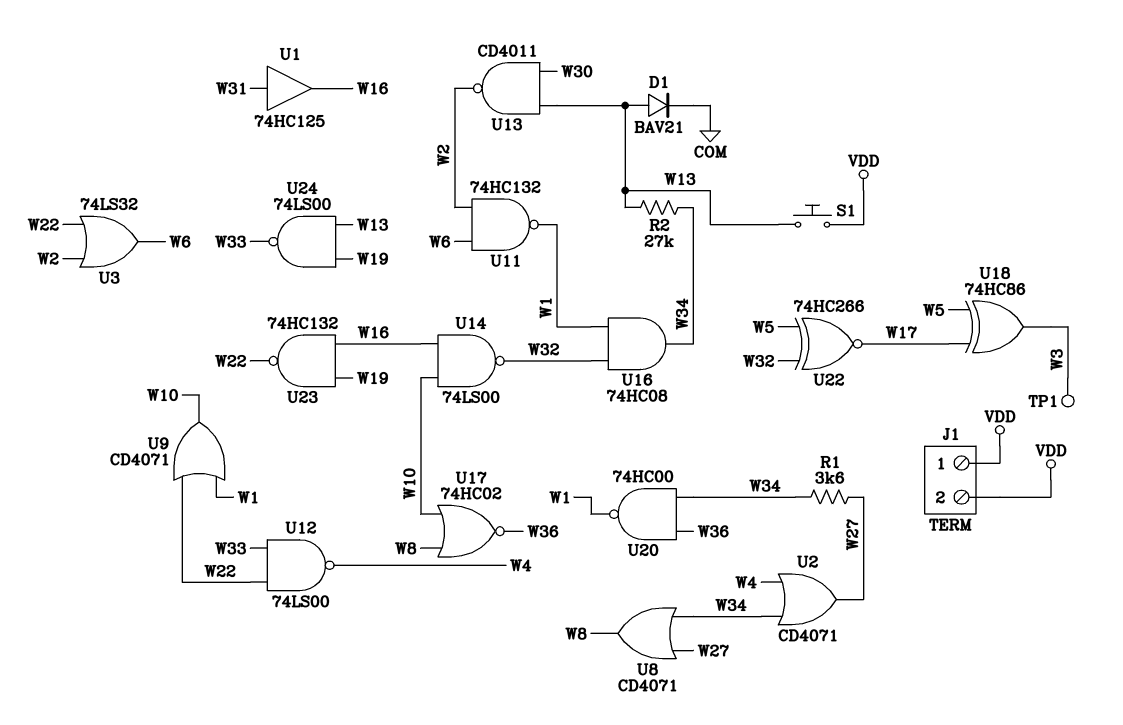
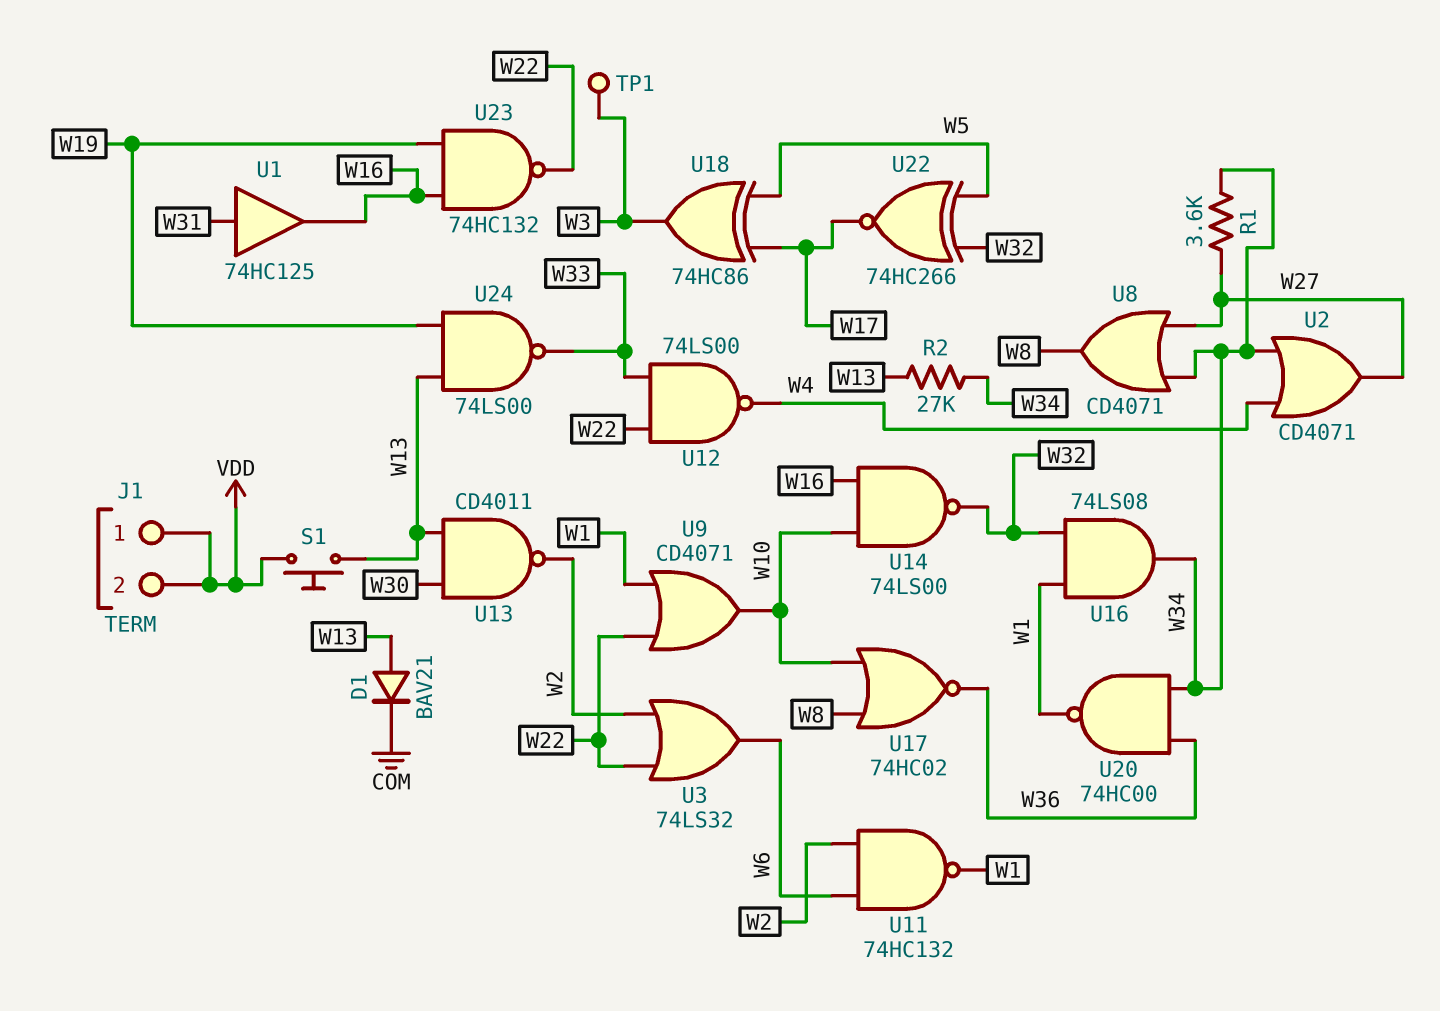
U16: AND 74HC08 (in W1, in W32, out W34) -> AND 74LS08 (in W1, in W32, out W34)

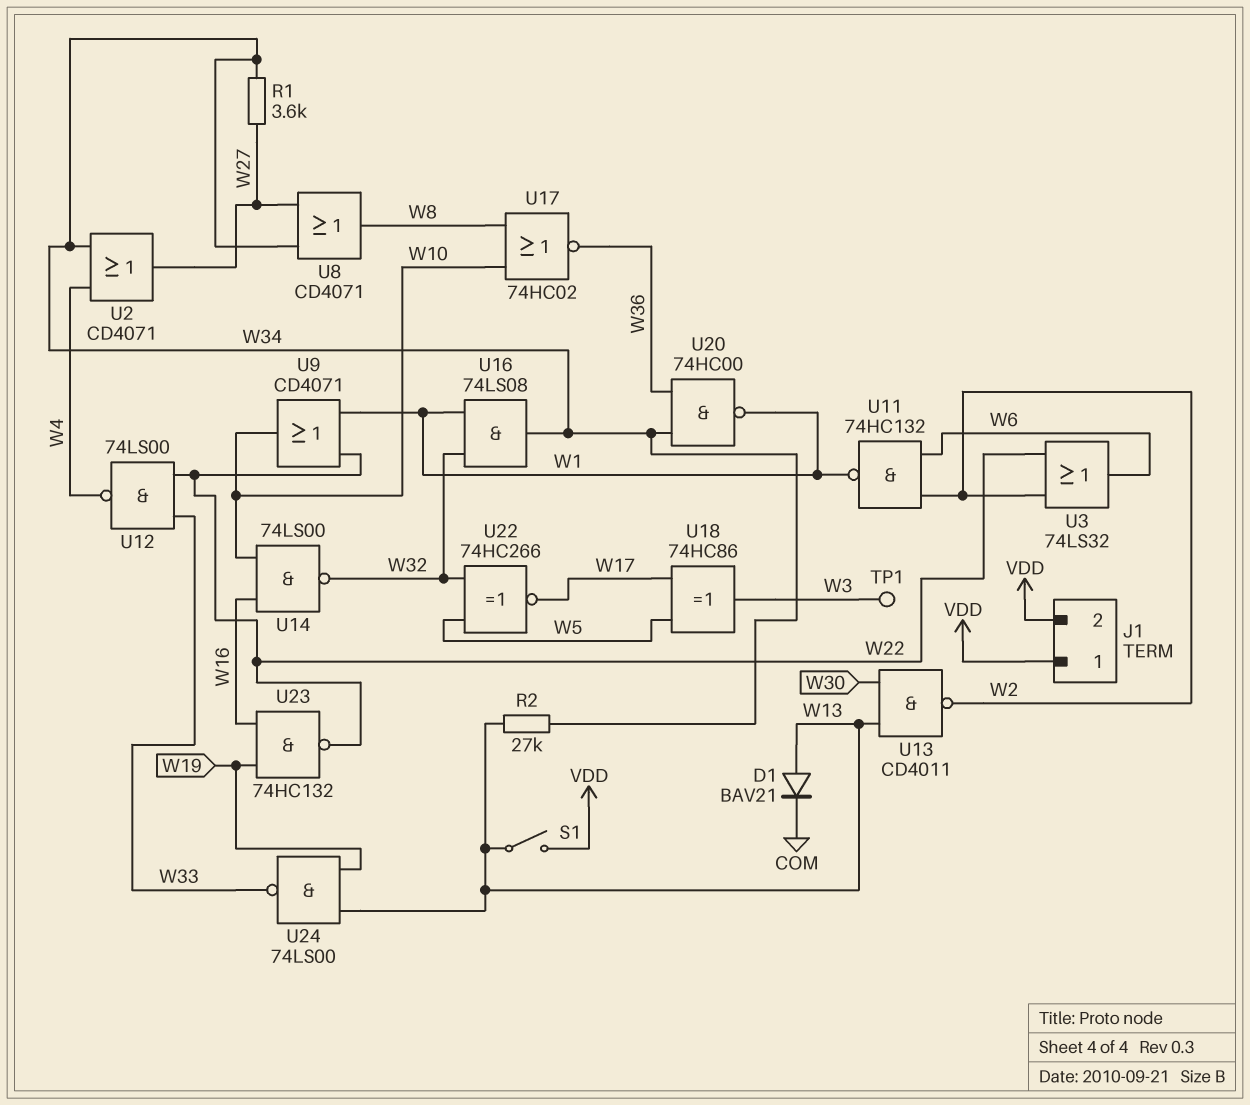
S1: button (VDD, W13) -> switch (VDD, W13)
U1: buffer 74HC125 (in W31, out W16) -> none

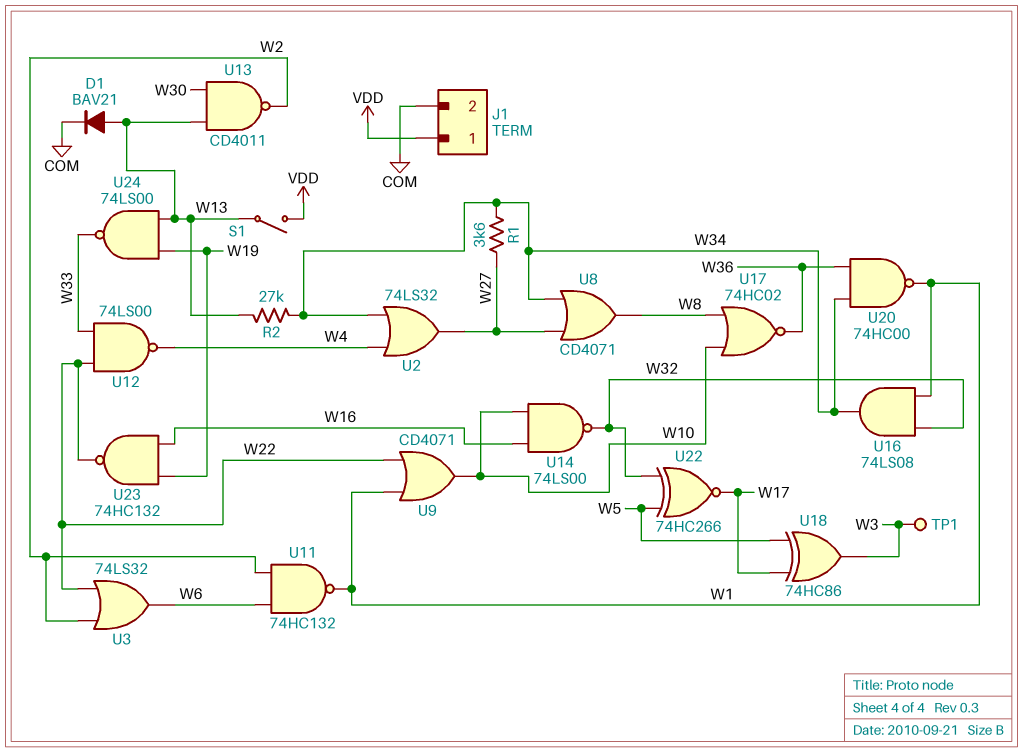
J1 pin 2: VDD -> COM
U2: OR CD4071 (in W4, in W34, out W27) -> OR 74LS32 (in W4, in W34, out W27)

